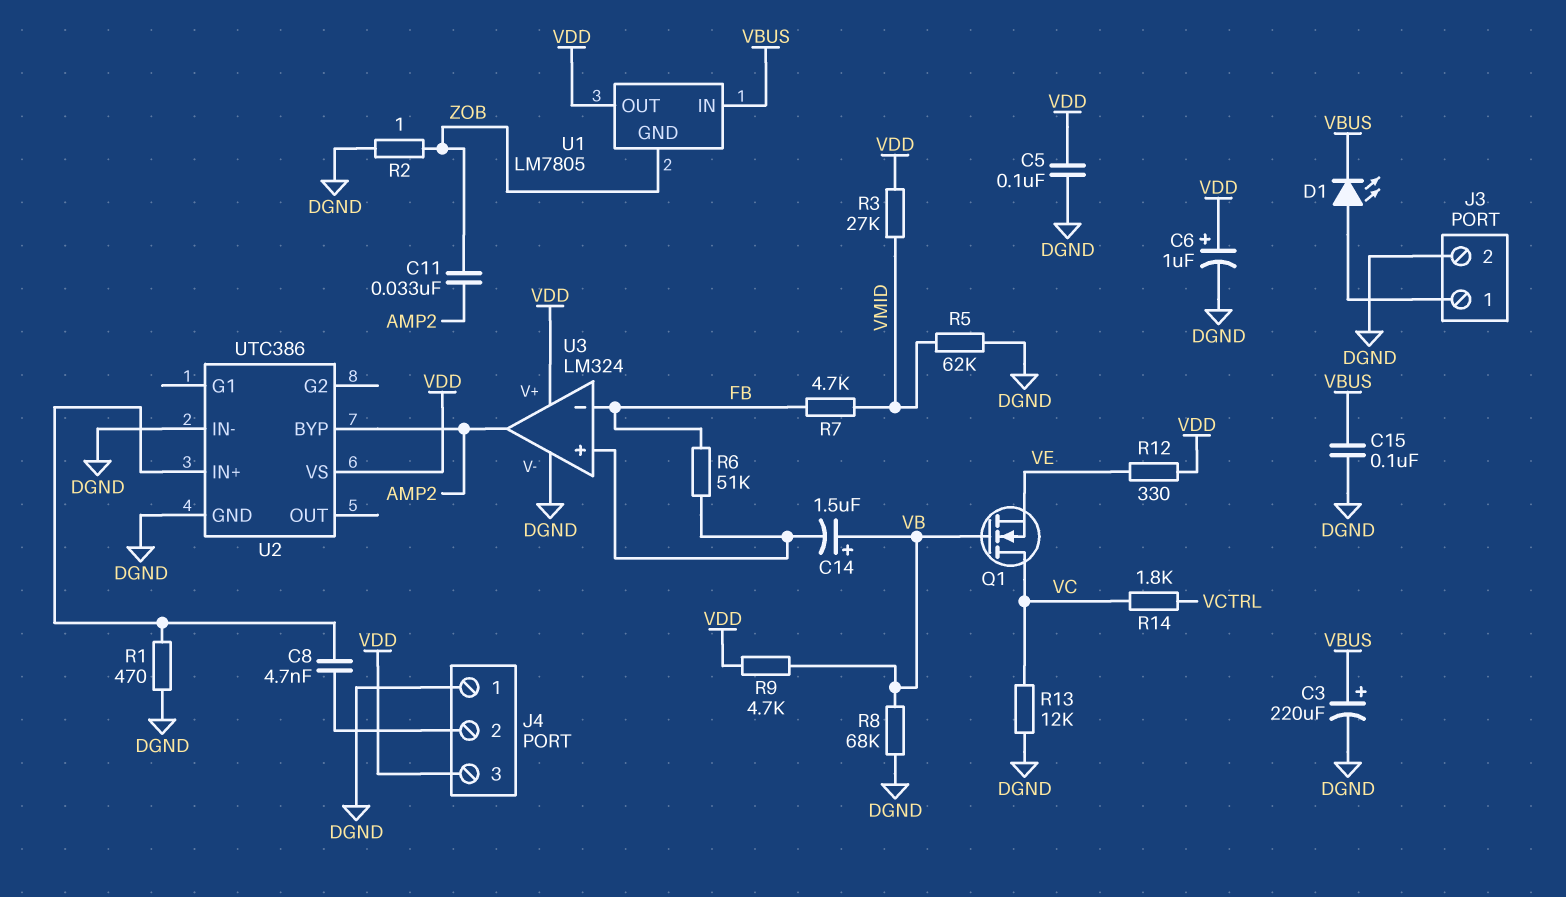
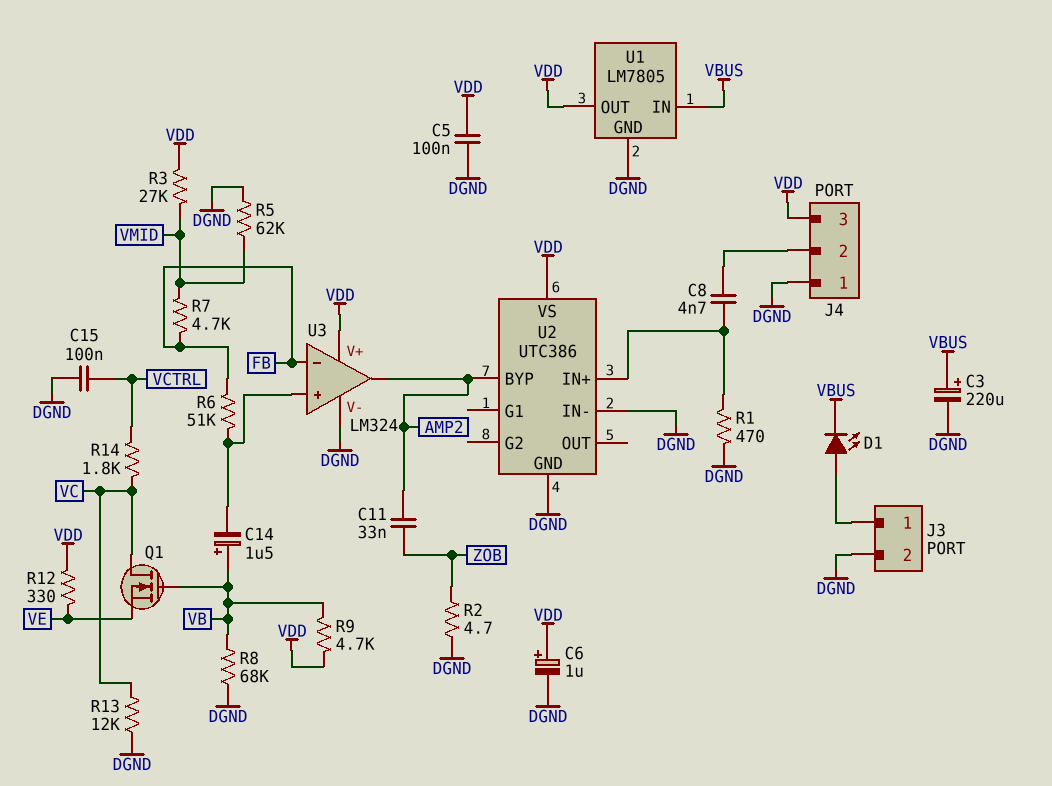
C15: 100nF (DGND, VBUS) -> 100nF (DGND, VCTRL)
R2: 1 (DGND, ZOB) -> 4.7 (DGND, ZOB)
U1 pin GND: ZOB -> DGND

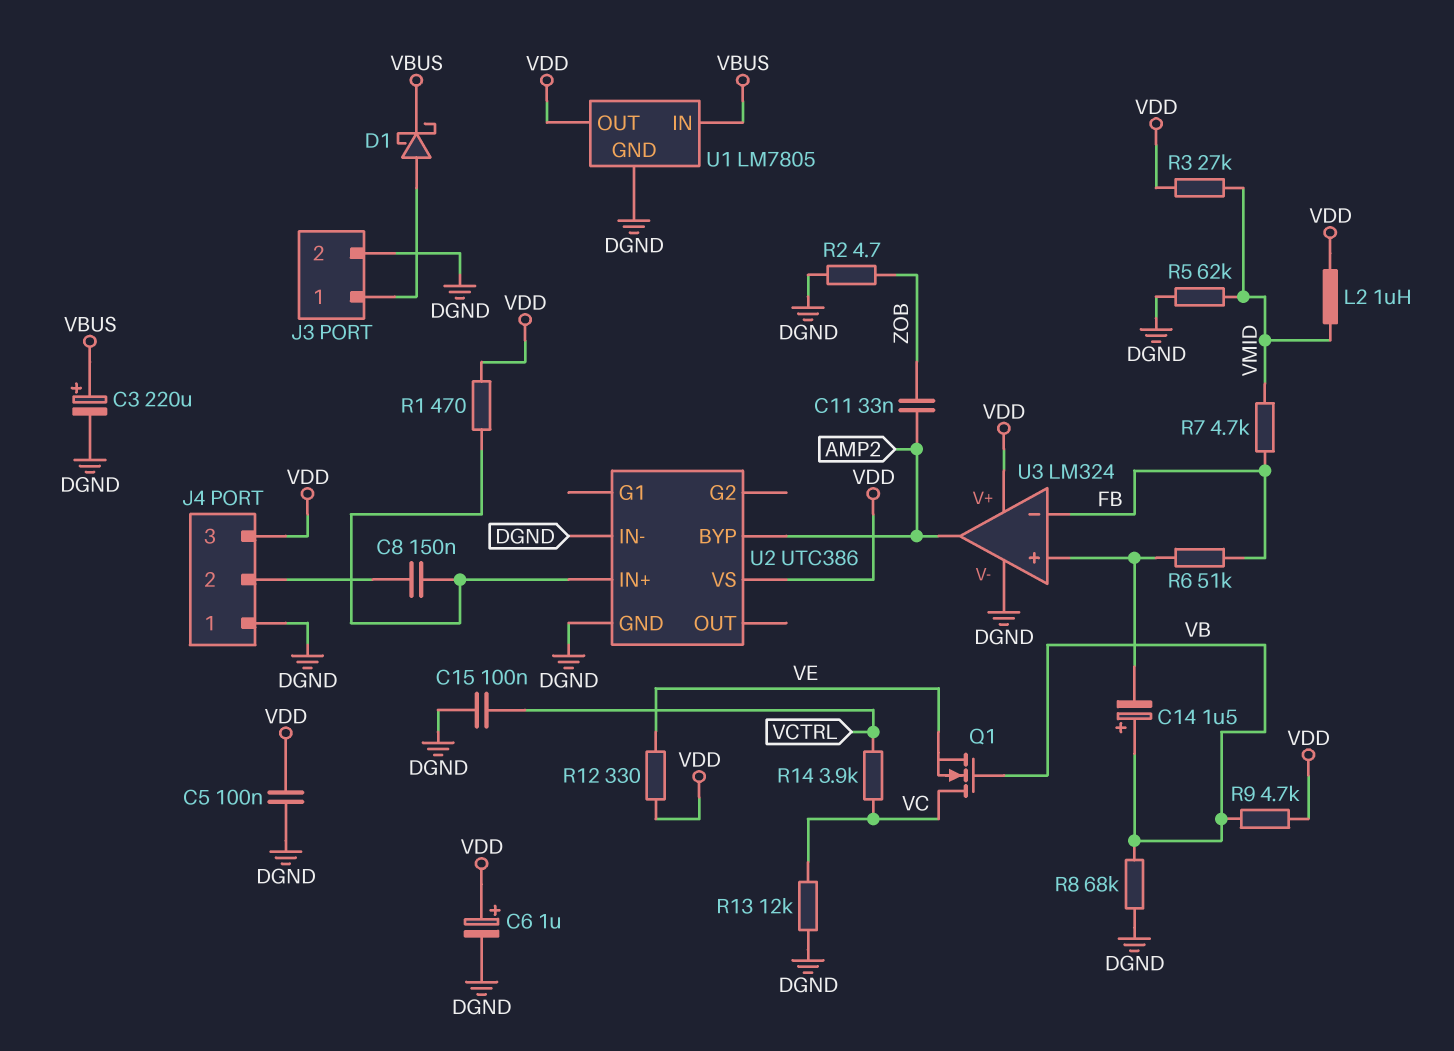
C8: 4.7nF (J4/2, U2/IN+) -> 150nF (J4/2, U2/IN+)
D1: LED (A J3/1, K VBUS) -> schottky (A J3/1, K VBUS)
L2: none -> 1uH (VDD, VMID)
R1: 470 (DGND, U2/IN+) -> 470 (U2/IN+, VDD)
R14: 1.8k (VC, VCTRL) -> 3.9k (VC, VCTRL)

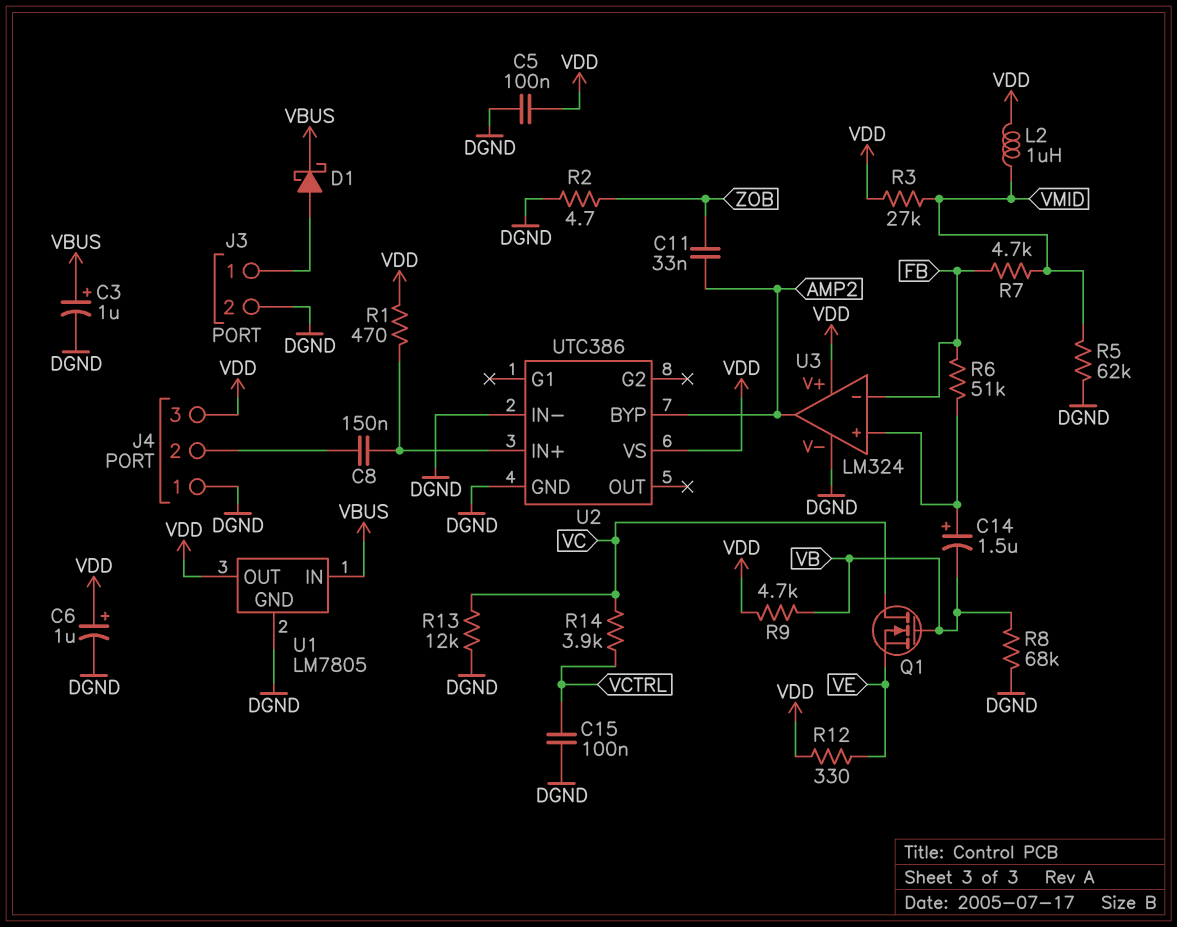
C3: 220uF (plus VBUS, minus DGND) -> 1uF (plus VBUS, minus DGND)
C14: 1.5uF (plus VB, minus U3/in+) -> 1.5uF (plus U3/in+, minus VB)

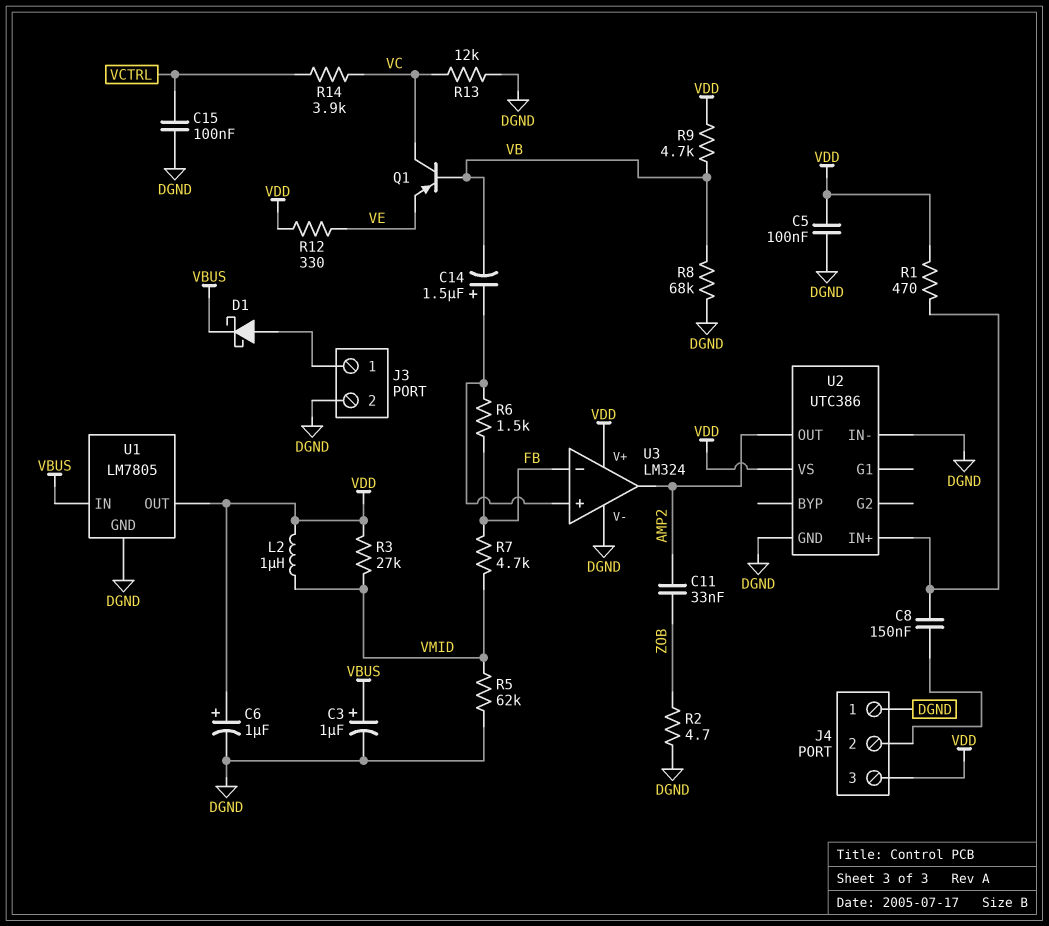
Q1: NMOS (G VB, D VC, S VE) -> PNP (B VB, C VC, E VE)
R6: 51k (FB, U3/in+) -> 1.5k (FB, U3/in+)
U2 pin BYP: AMP2 -> none
U2 pin OUT: none -> AMP2

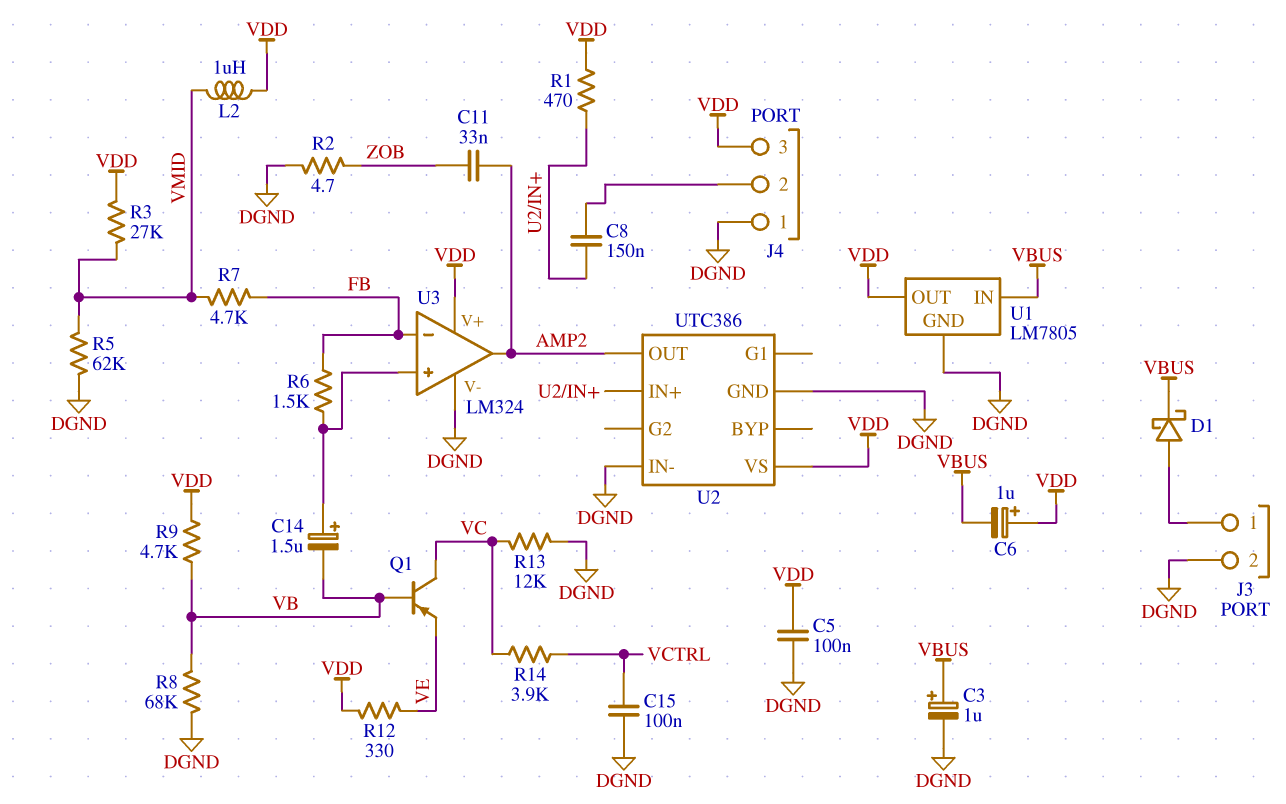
C6: 1uF (plus VDD, minus DGND) -> 1uF (plus VDD, minus VBUS)

